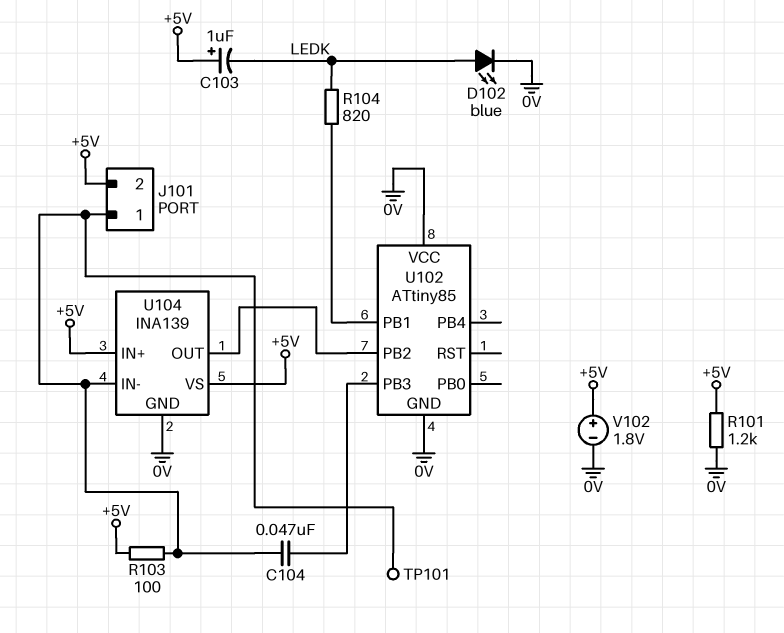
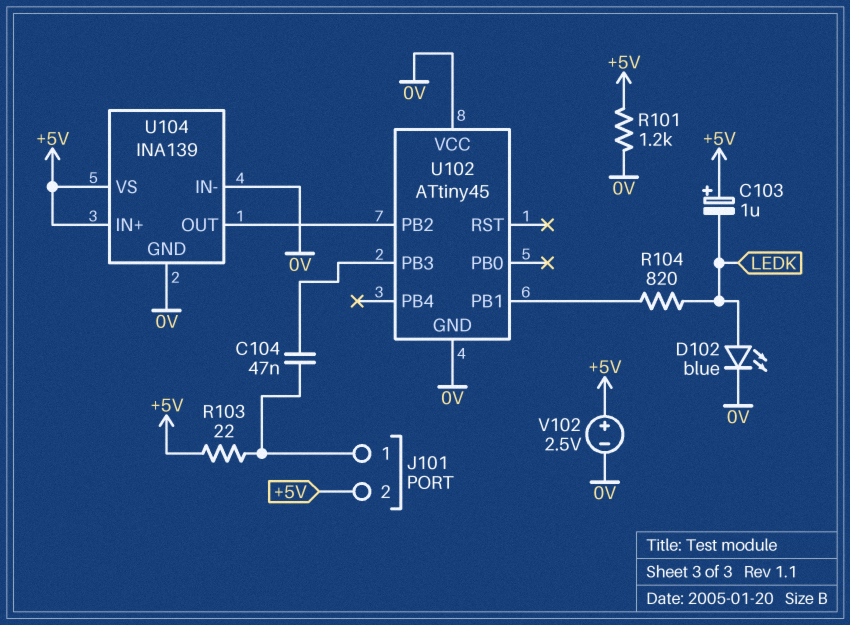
R103: 100 (+5V, J101/1) -> 22 (+5V, J101/1)
TP101: test point (J101/1) -> none
U102: ATtiny85 -> ATtiny45
U104 pin IN-: J101/1 -> 0V
V102: 1.8V (plus +5V, minus 0V) -> 2.5V (plus +5V, minus 0V)

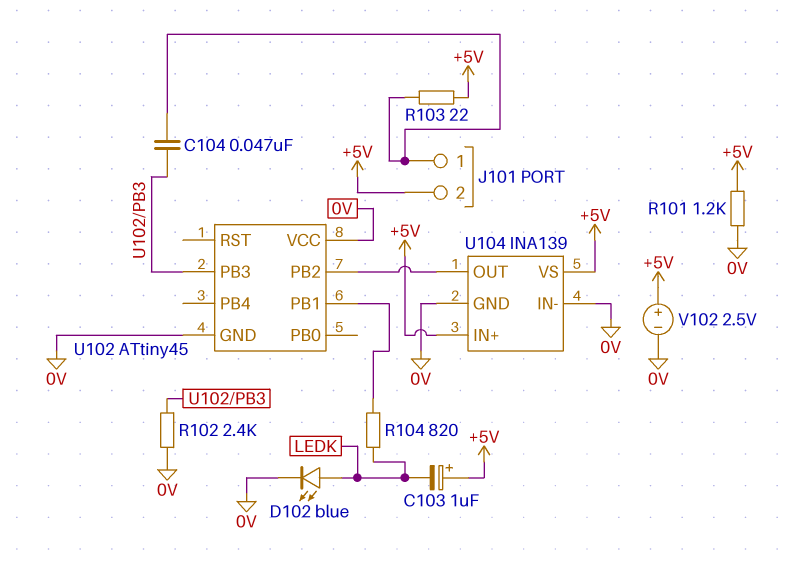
R102: none -> 2.4k (0V, U102/PB3)

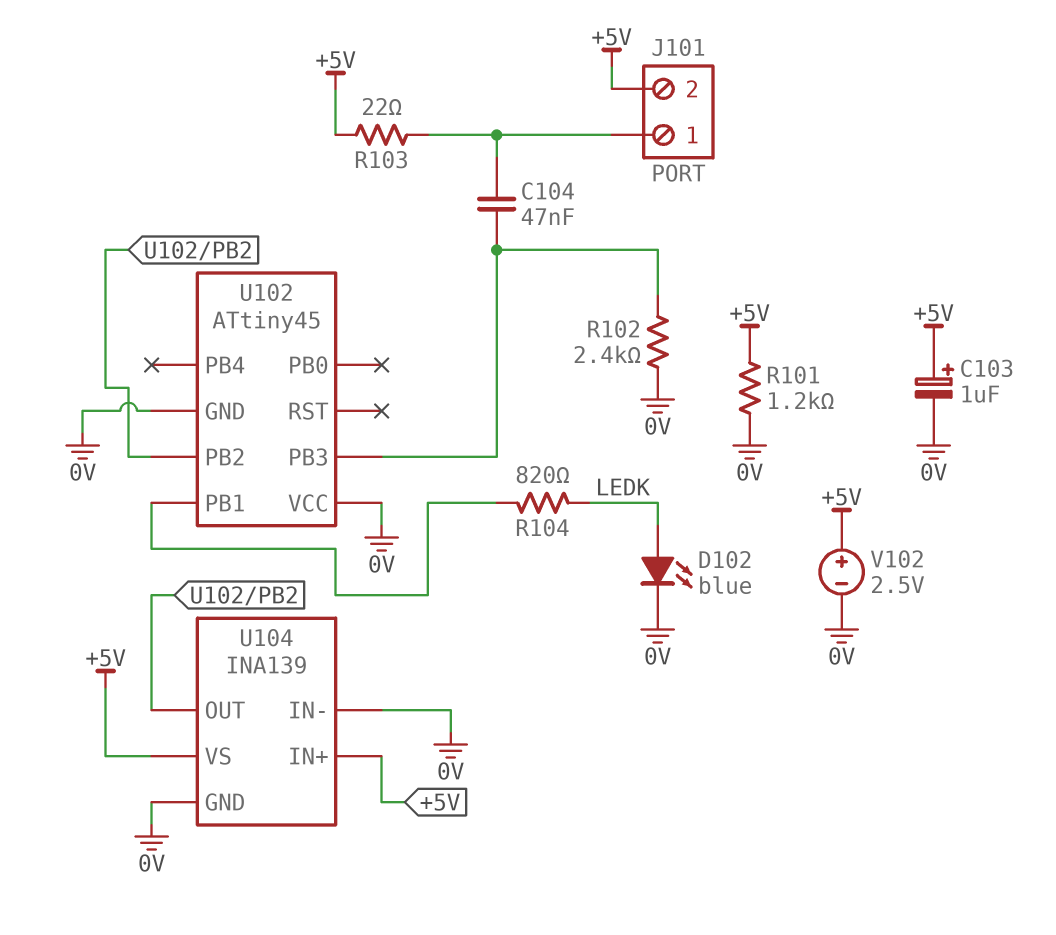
C103: 1uF (plus +5V, minus LEDK) -> 1uF (plus +5V, minus 0V)

